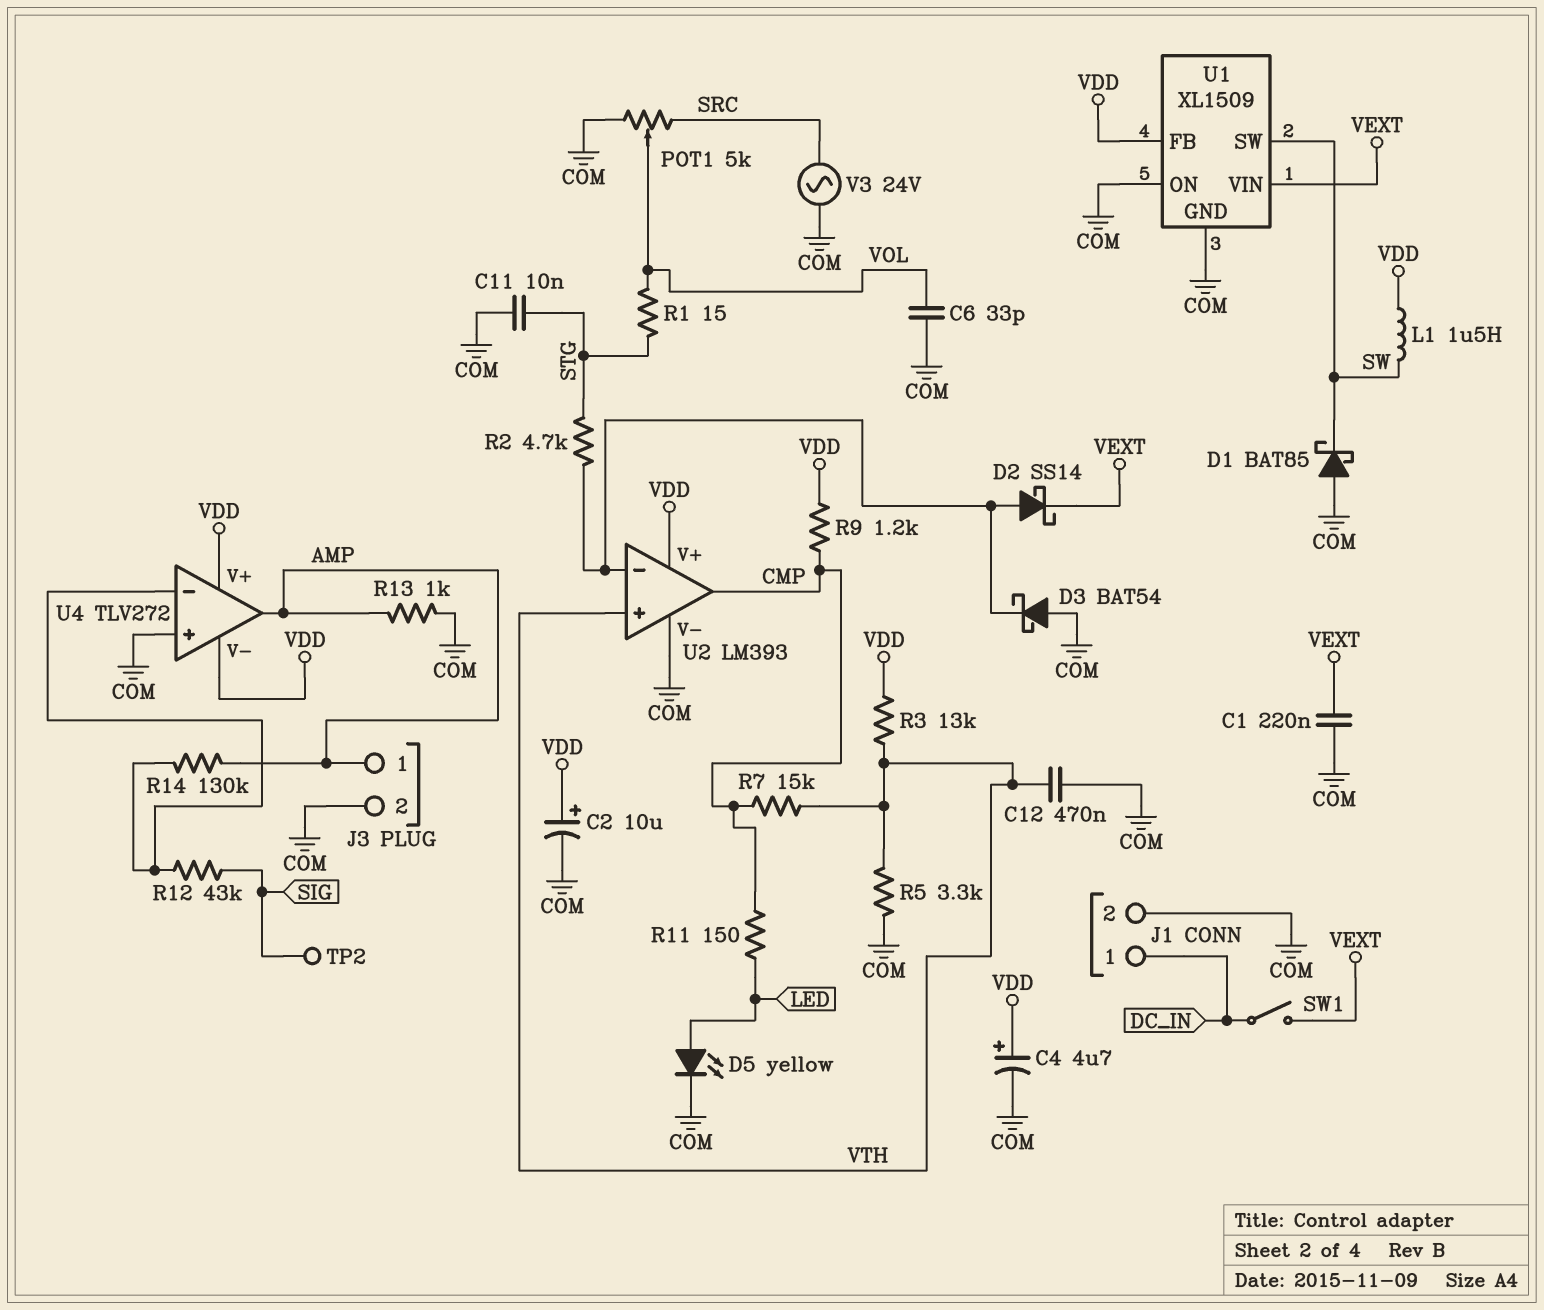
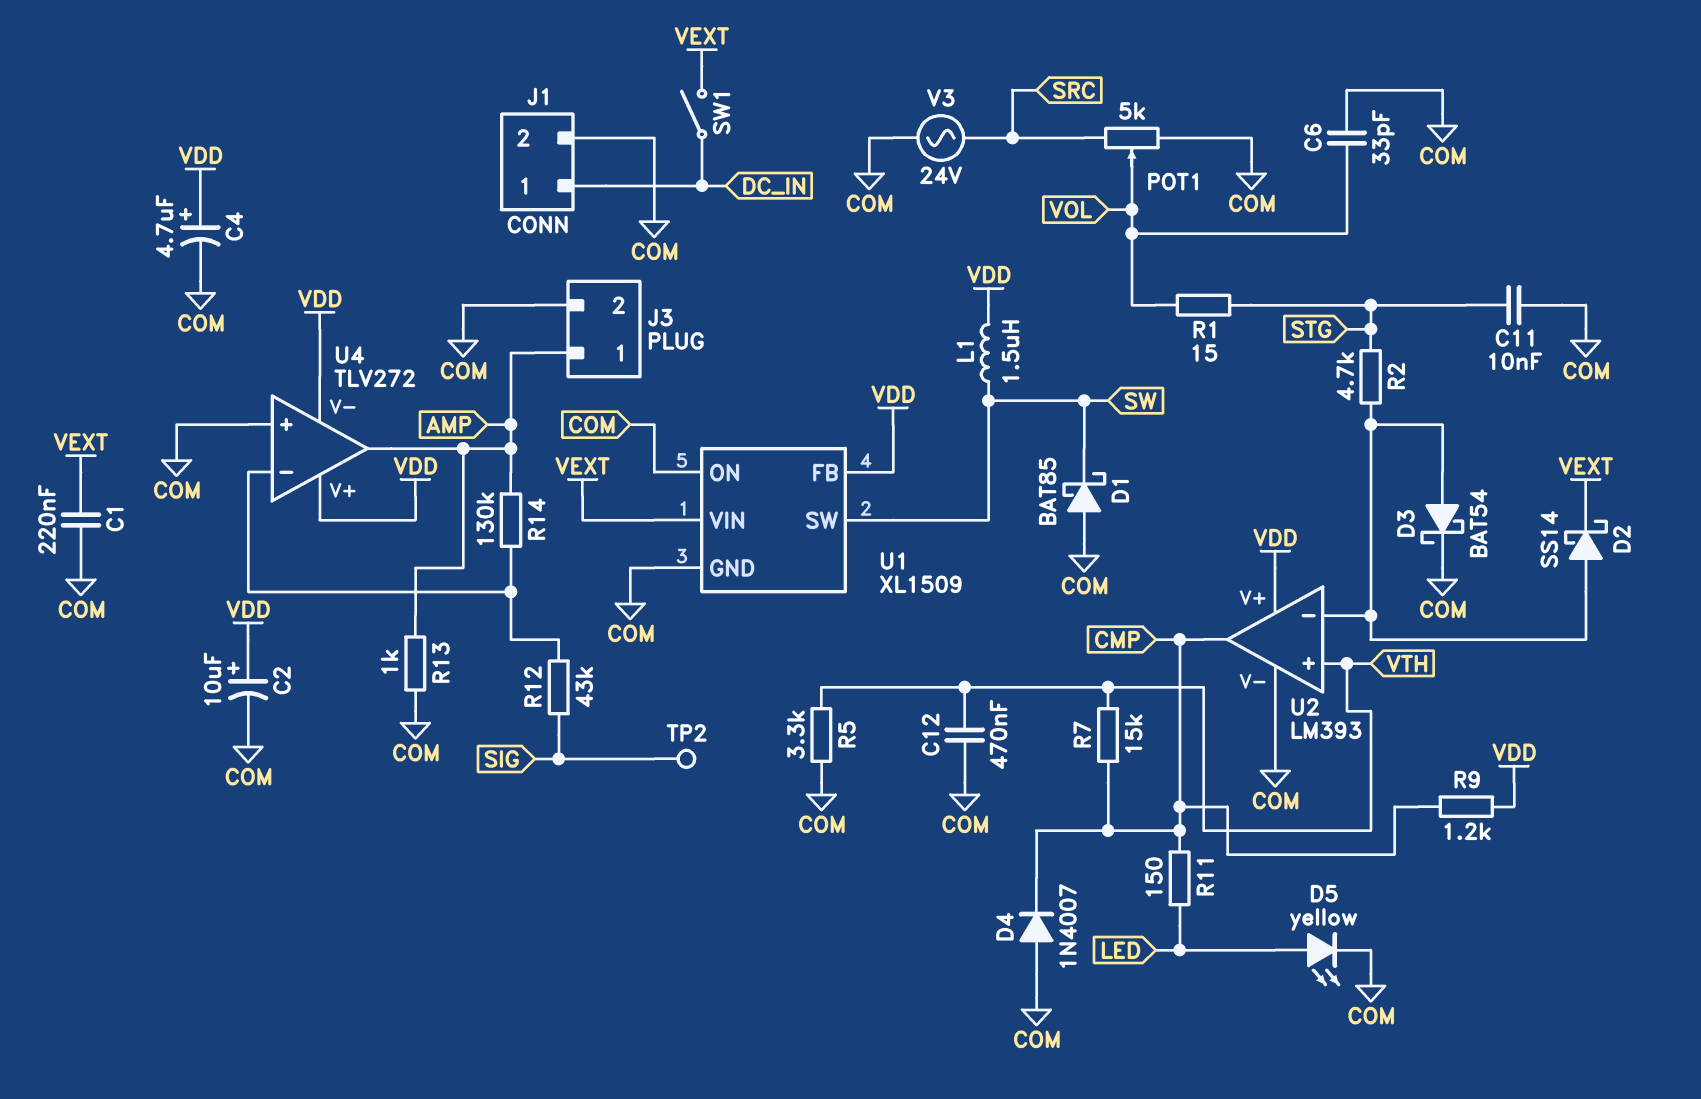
D3: schottky BAT54 (A COM, K U2/in-) -> schottky BAT54 (A U2/in-, K COM)
D4: none -> diode 1N4007 (A COM, K CMP)
R3: 13k (VDD, VTH) -> none

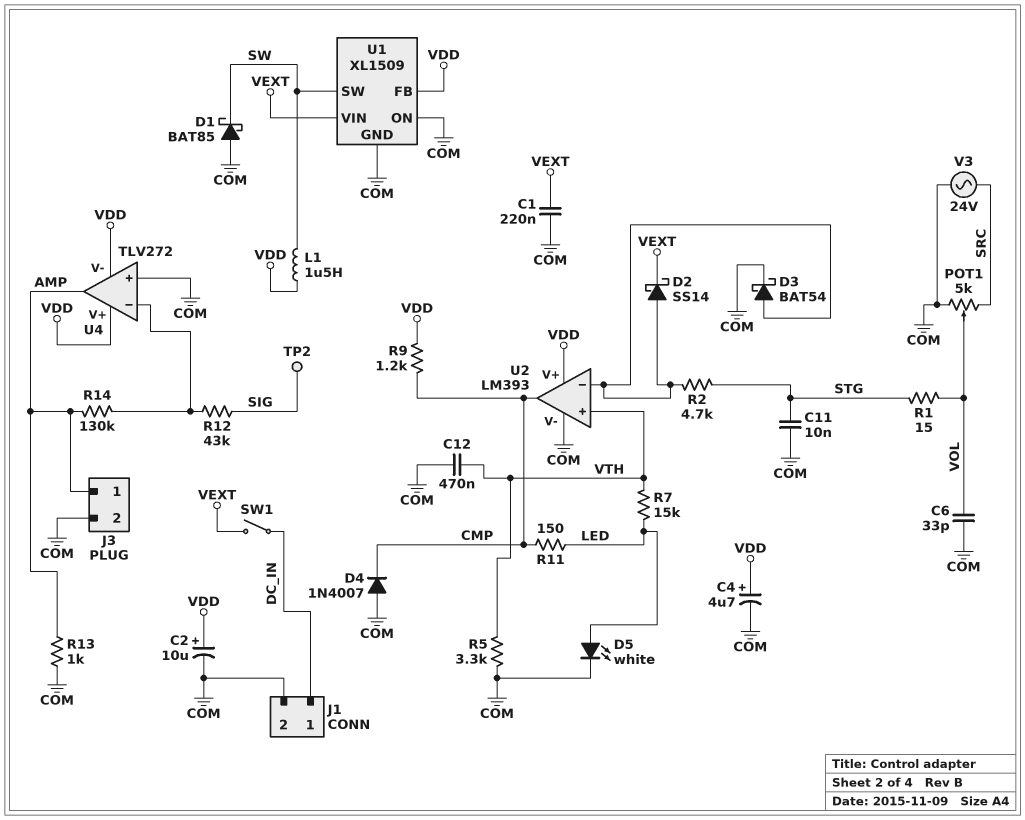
D5: LED yellow (A LED, K COM) -> LED white (A LED, K COM)
R7: 15k (CMP, VTH) -> 15k (LED, VTH)

